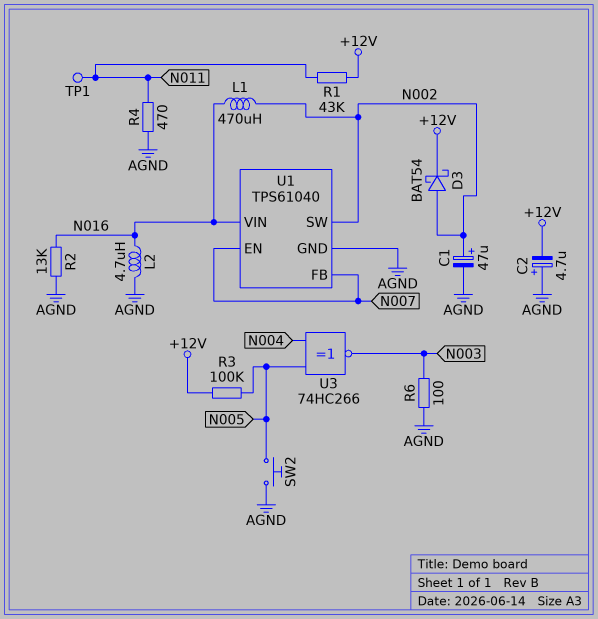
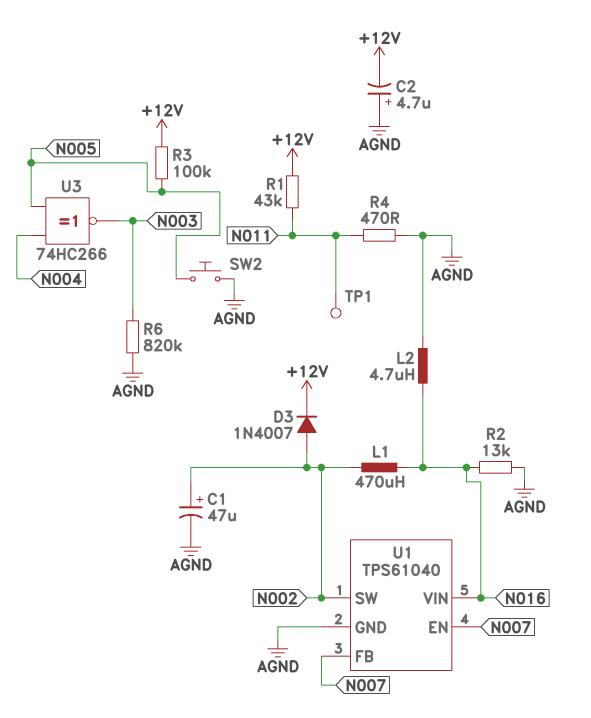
D3: schottky BAT54 (A N002, K +12V) -> diode 1N4007 (A N002, K +12V)
R6: 100 (AGND, N003) -> 820k (AGND, N003)

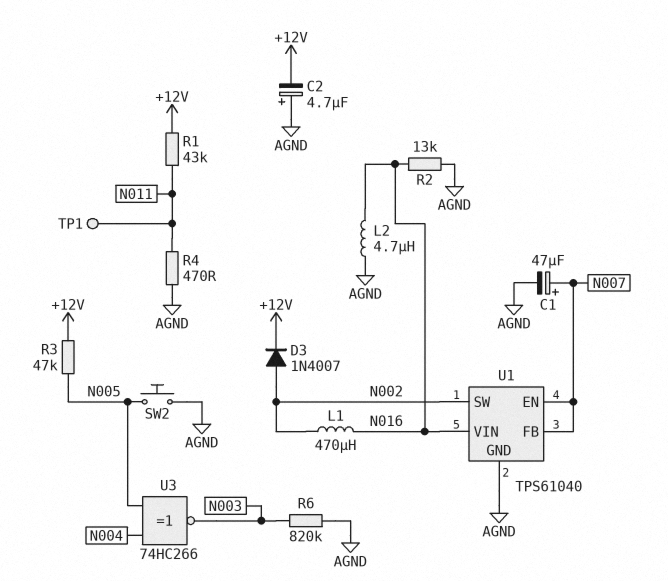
C1: 47uF (plus N002, minus AGND) -> 47uF (plus N007, minus AGND)
R3: 100k (+12V, N005) -> 47k (+12V, N005)

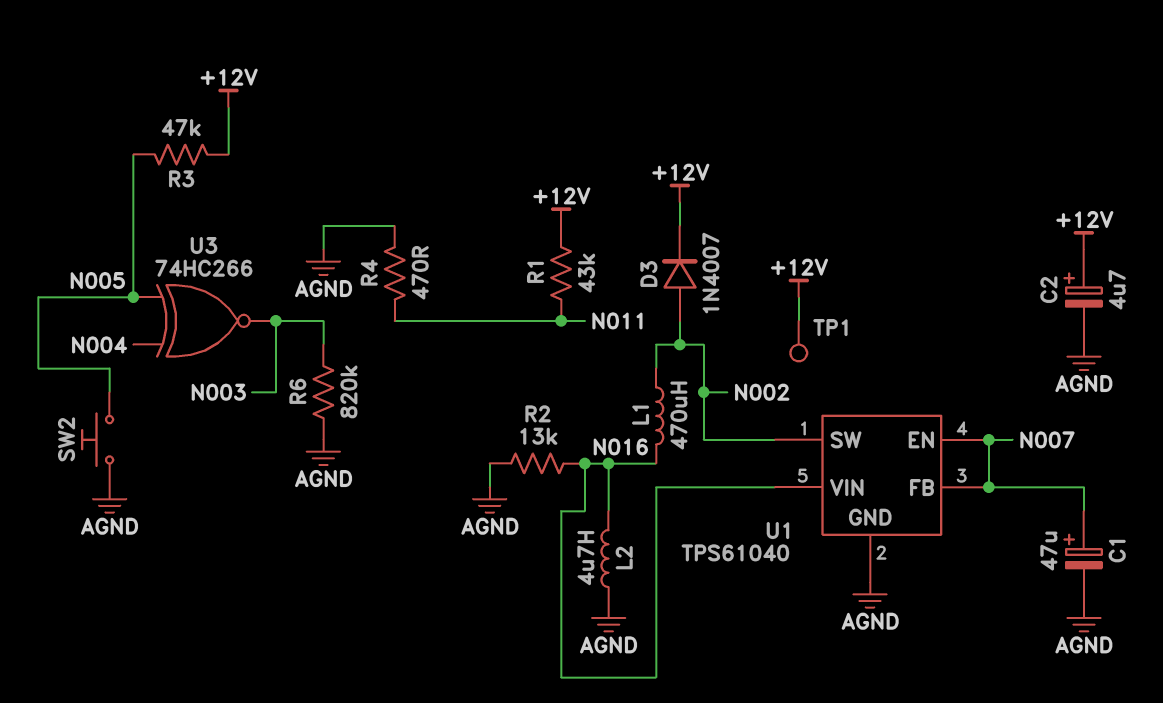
C2: 4.7uF (plus AGND, minus +12V) -> 4.7uF (plus +12V, minus AGND)
TP1: test point (N011) -> test point (+12V)

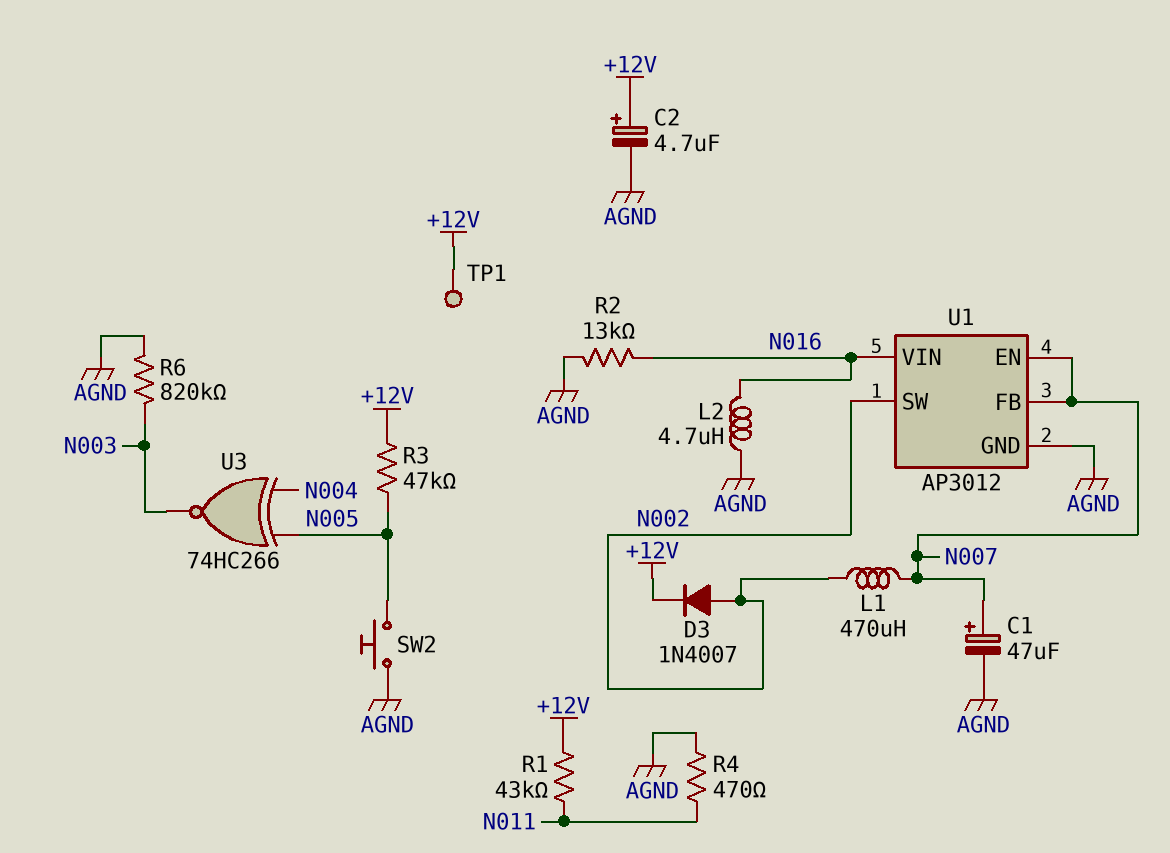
L1: 470uH (N002, N016) -> 470uH (N002, N007)
U1: TPS61040 -> AP3012

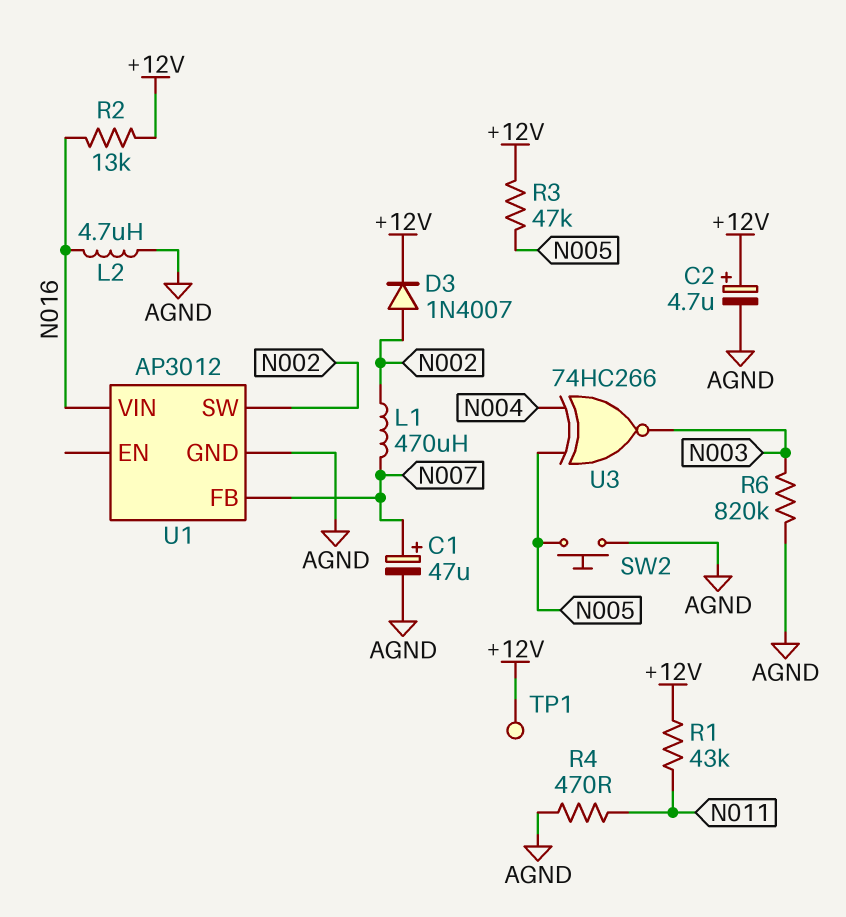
R2: 13k (AGND, N016) -> 13k (+12V, N016)
U1 pin EN: N007 -> none

